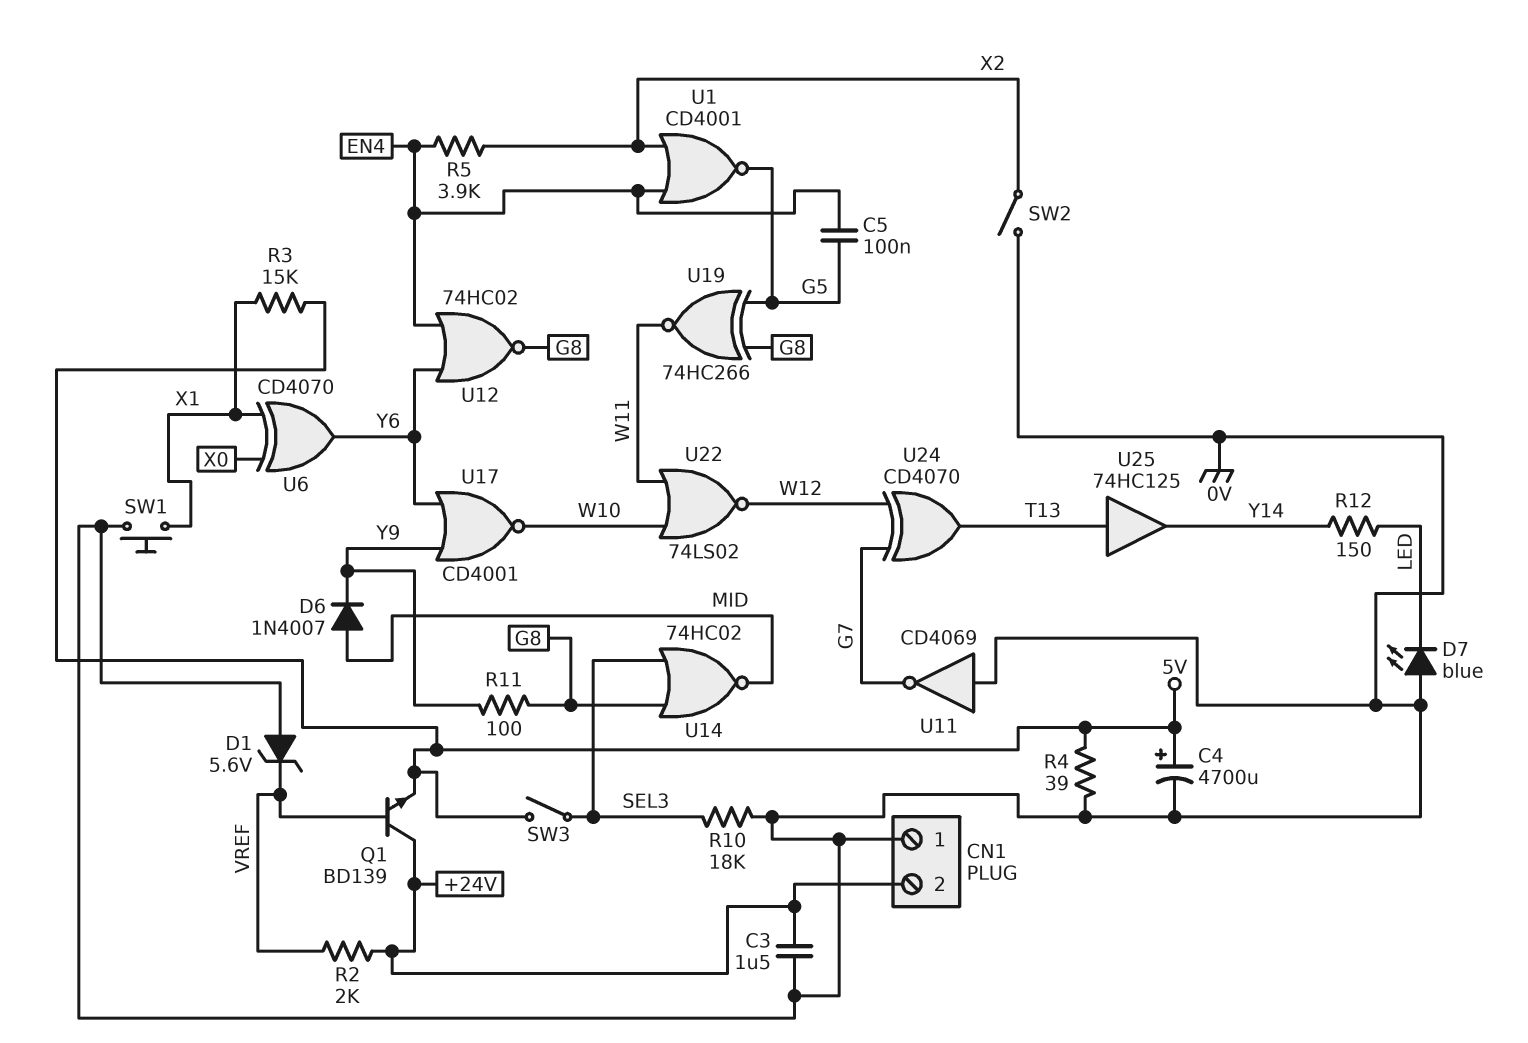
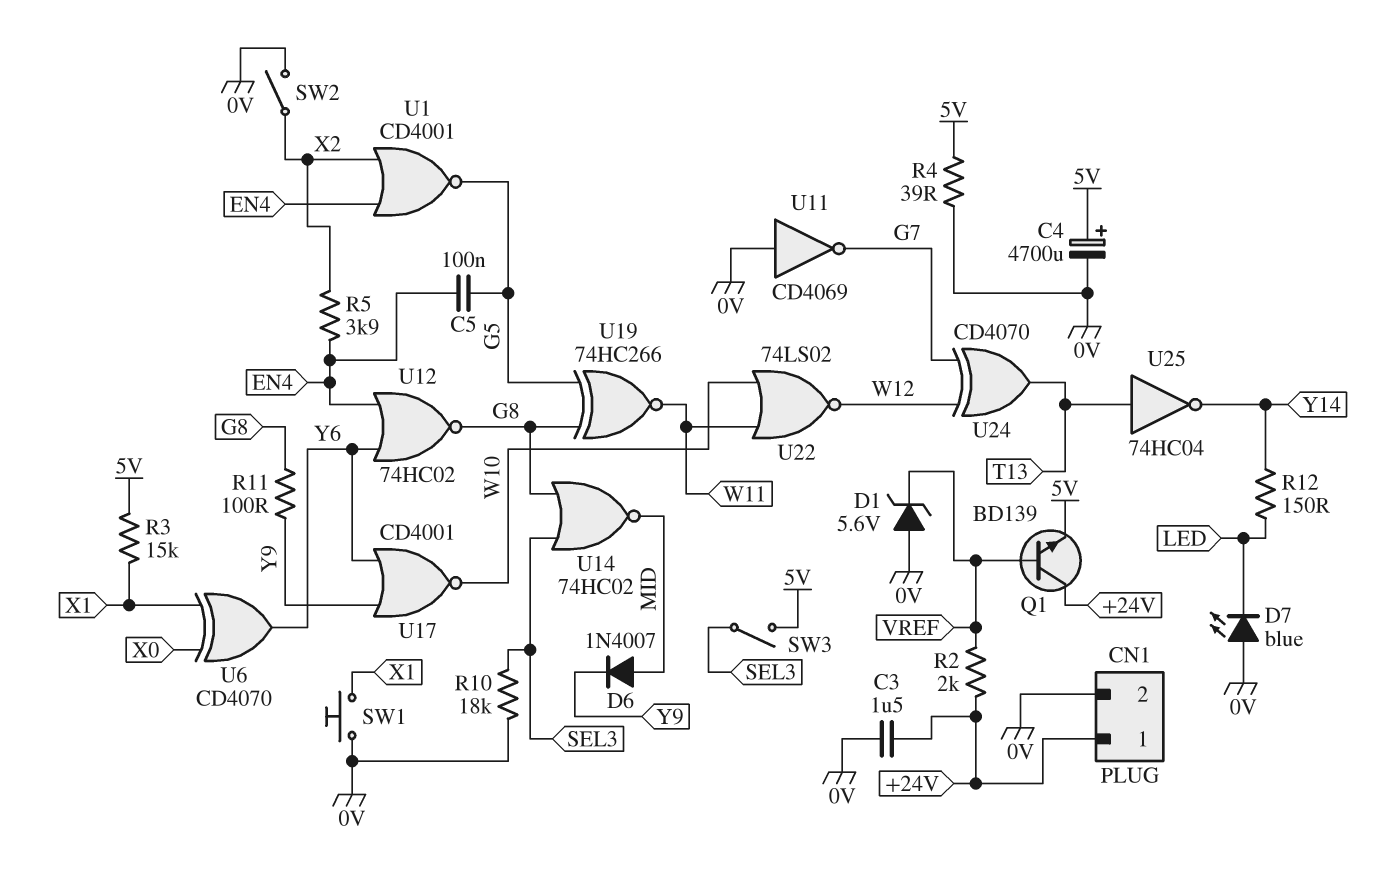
CN1 pin 1: 0V -> +24V
CN1 pin 2: +24V -> 0V
U25: buffer 74HC125 (in T13, out Y14) -> NOT 74HC04 (in T13, out Y14)

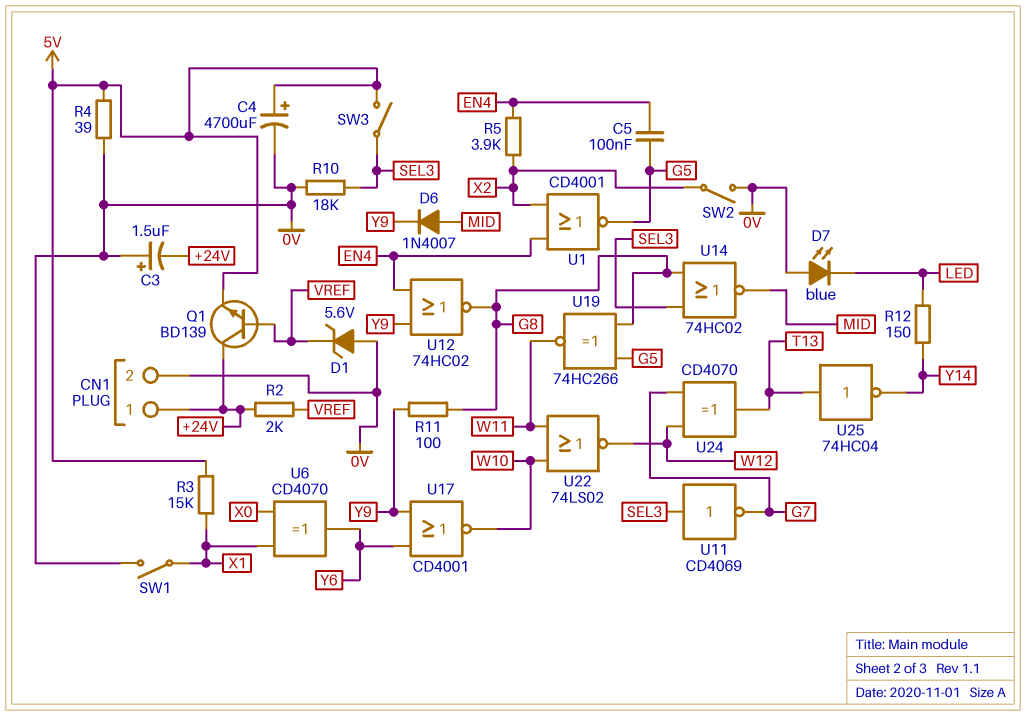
C3: 1.5uF (+24V, 0V) -> 1.5uF (plus 0V, minus +24V)
SW1: button (0V, X1) -> switch (0V, X1)
U11: NOT CD4069 (in 0V, out G7) -> NOT CD4069 (in SEL3, out G7)
U12: NOR 74HC02 (in EN4, in Y6, out G8) -> NOR 74HC02 (in EN4, in Y9, out G8)

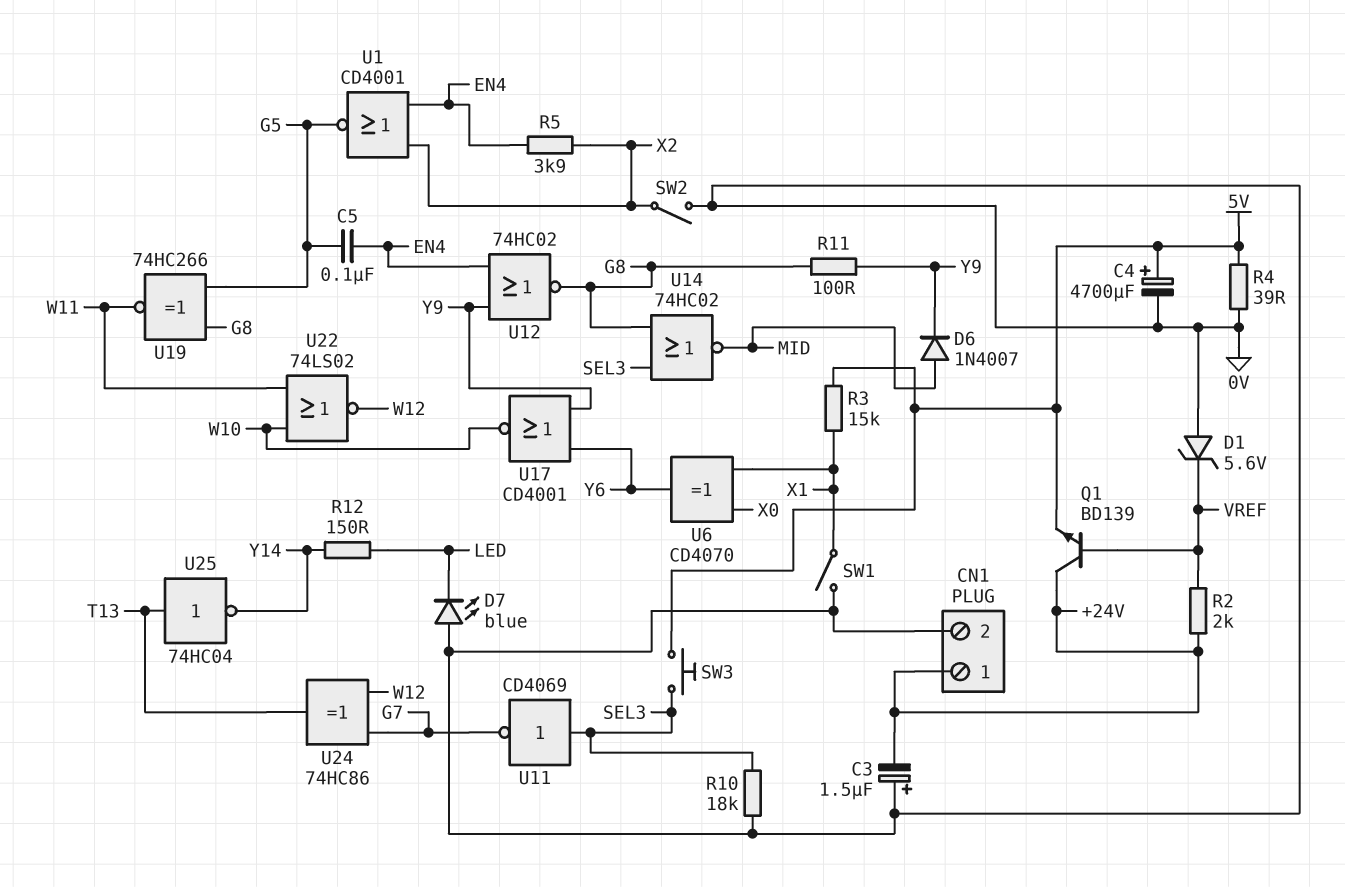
SW3: switch (5V, SEL3) -> button (5V, SEL3)
U24: XOR CD4070 (in G7, in W12, out T13) -> XOR 74HC86 (in G7, in W12, out T13)

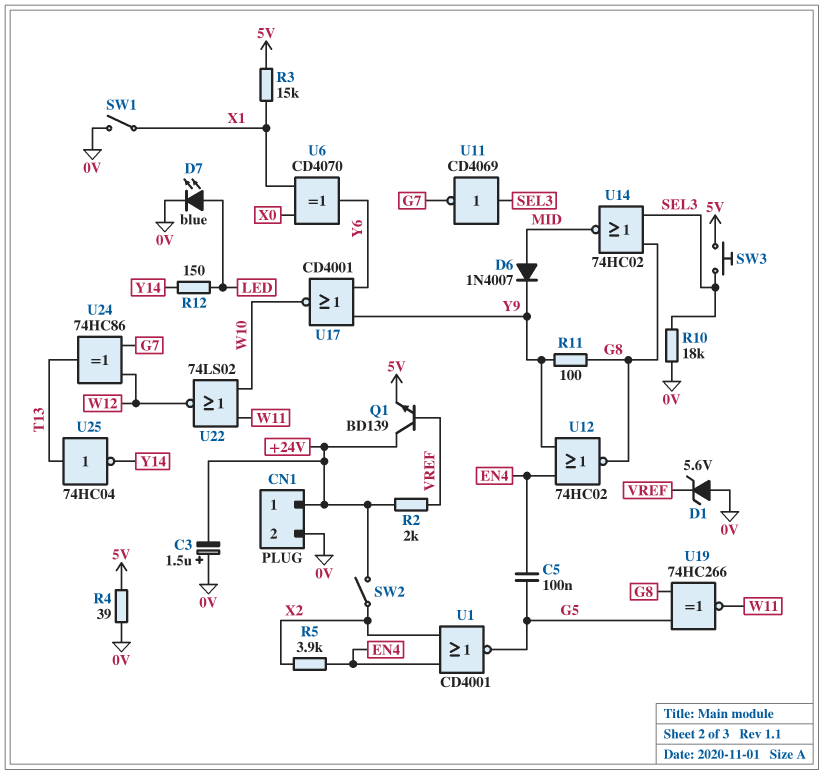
C4: 4700uF (plus 5V, minus 0V) -> none
D7: LED blue (A 0V, K LED) -> LED blue (A LED, K 0V)
SW2: switch (0V, X2) -> switch (+24V, X2)

